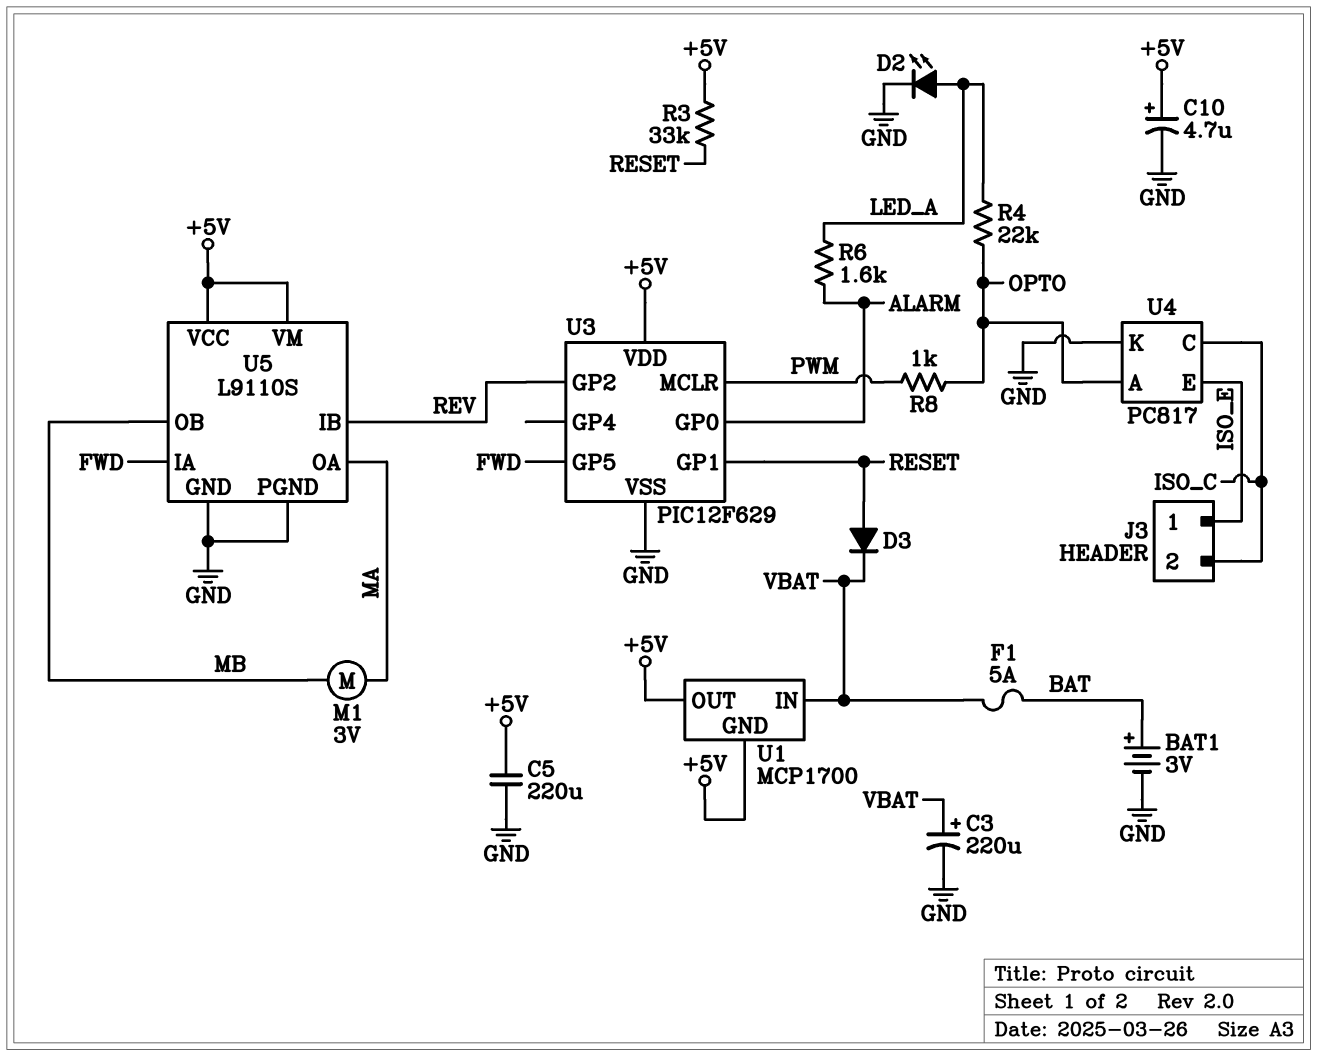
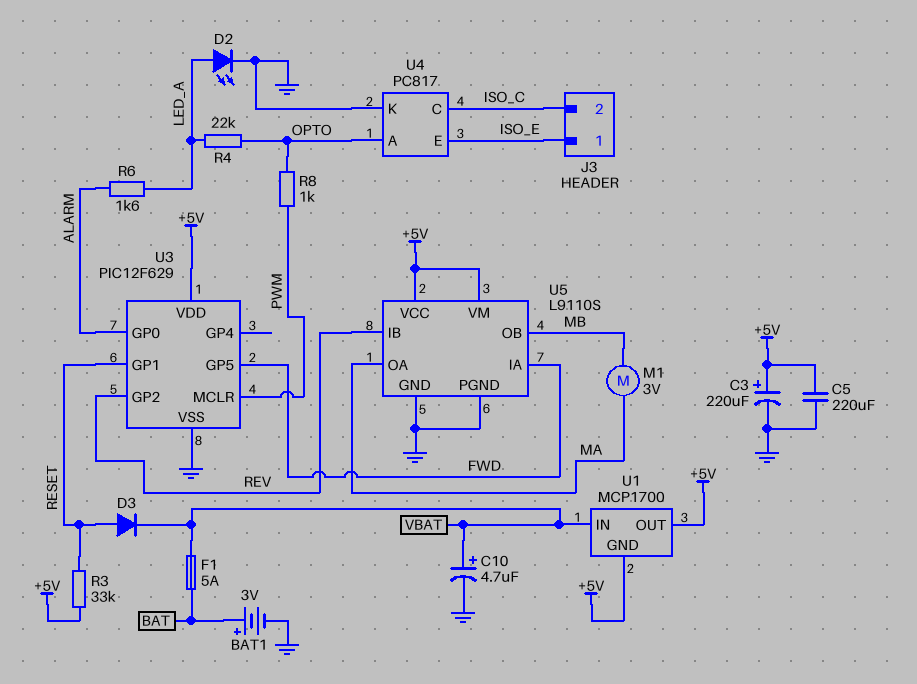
C3: 220uF (plus VBAT, minus GND) -> 220uF (plus +5V, minus GND)
C10: 4.7uF (plus +5V, minus GND) -> 4.7uF (plus VBAT, minus GND)

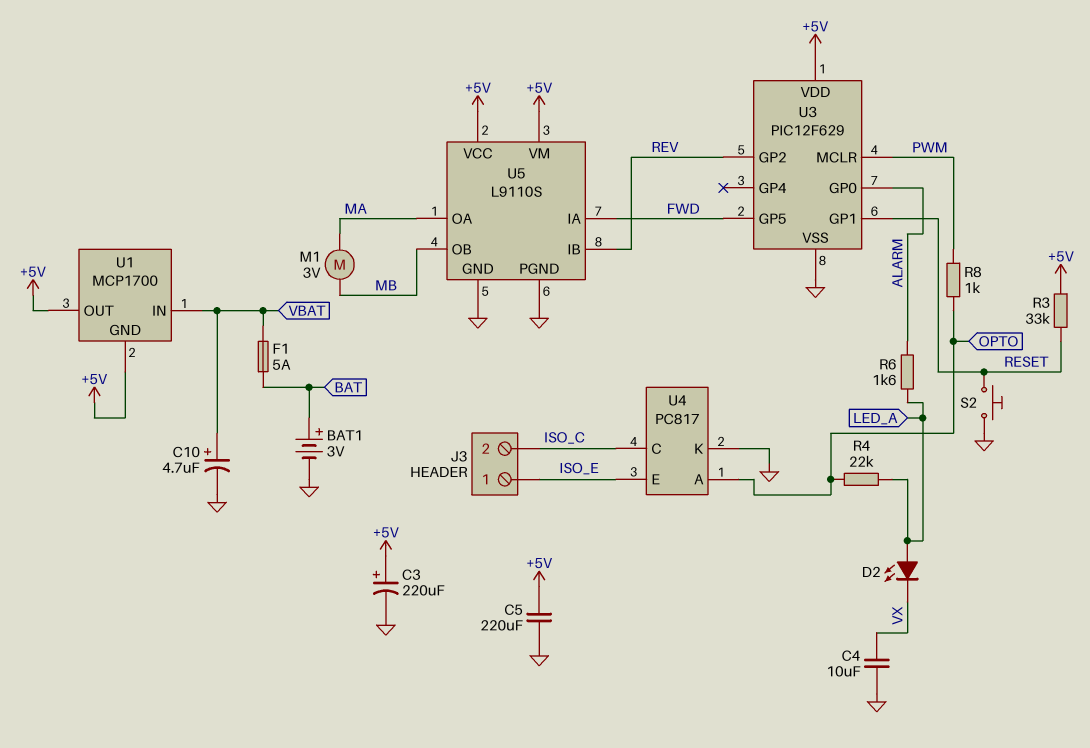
C4: none -> 10uF (GND, VX)
D2: LED (A LED_A, K GND) -> LED (A LED_A, K VX)
D3: diode (A RESET, K VBAT) -> none
S2: none -> button (GND, RESET)

